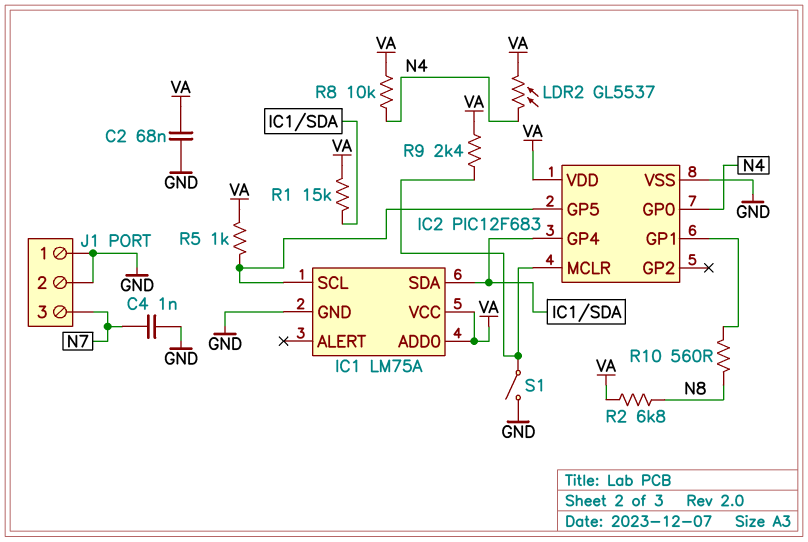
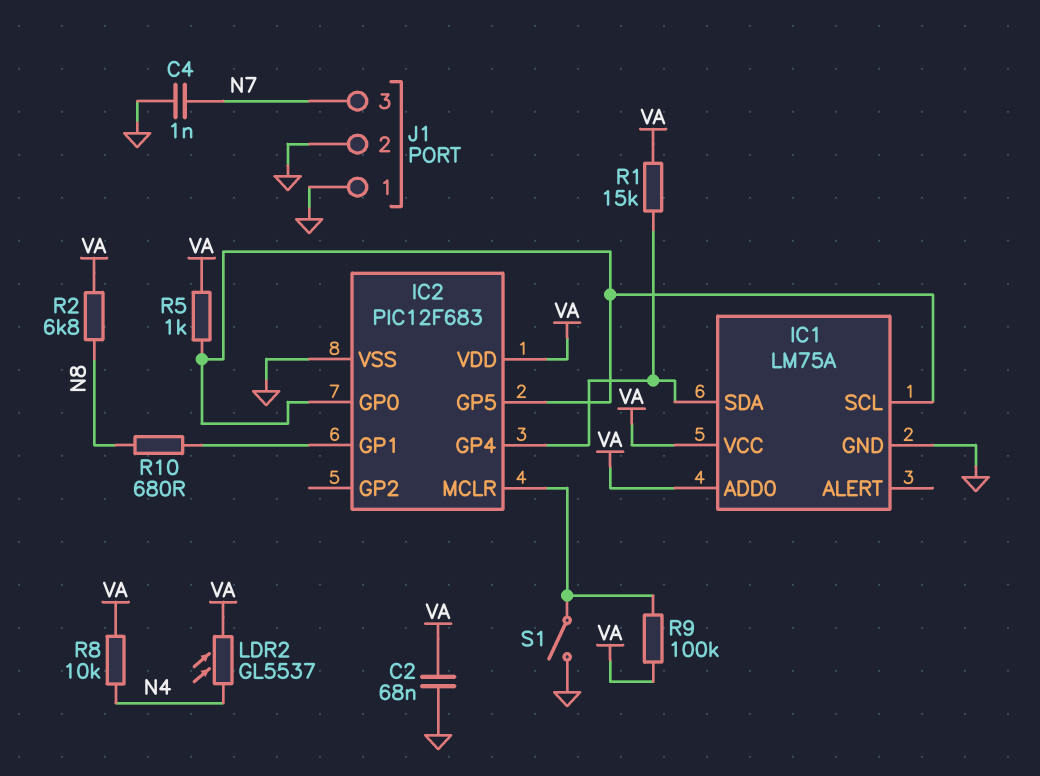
IC2 pin GP0: N4 -> IC1/SCL
R9: 2.4k (IC2/MCLR, VA) -> 100k (IC2/MCLR, VA)
R10: 560 (IC2/GP1, N8) -> 680 (IC2/GP1, N8)

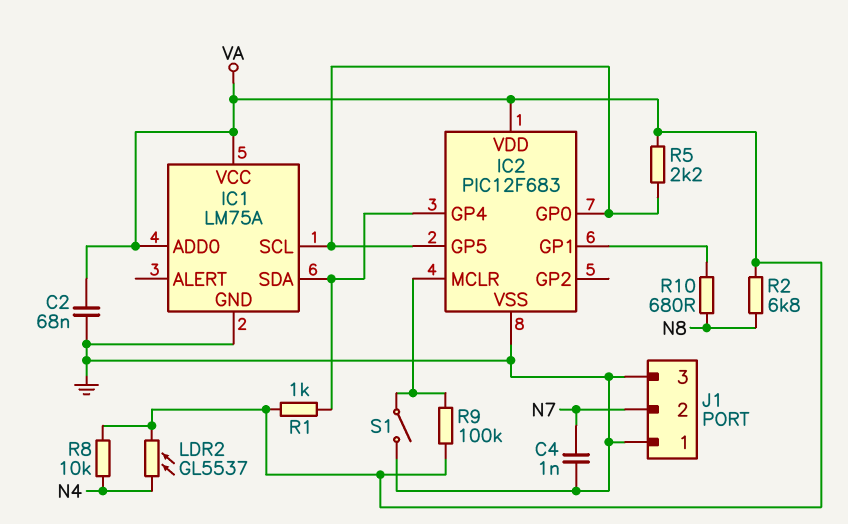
J1 pin 2: GND -> N7
J1 pin 3: N7 -> GND
R1: 15k (IC1/SDA, VA) -> 1k (IC1/SDA, VA)
R5: 1k (IC1/SCL, VA) -> 2.2k (IC1/SCL, VA)

